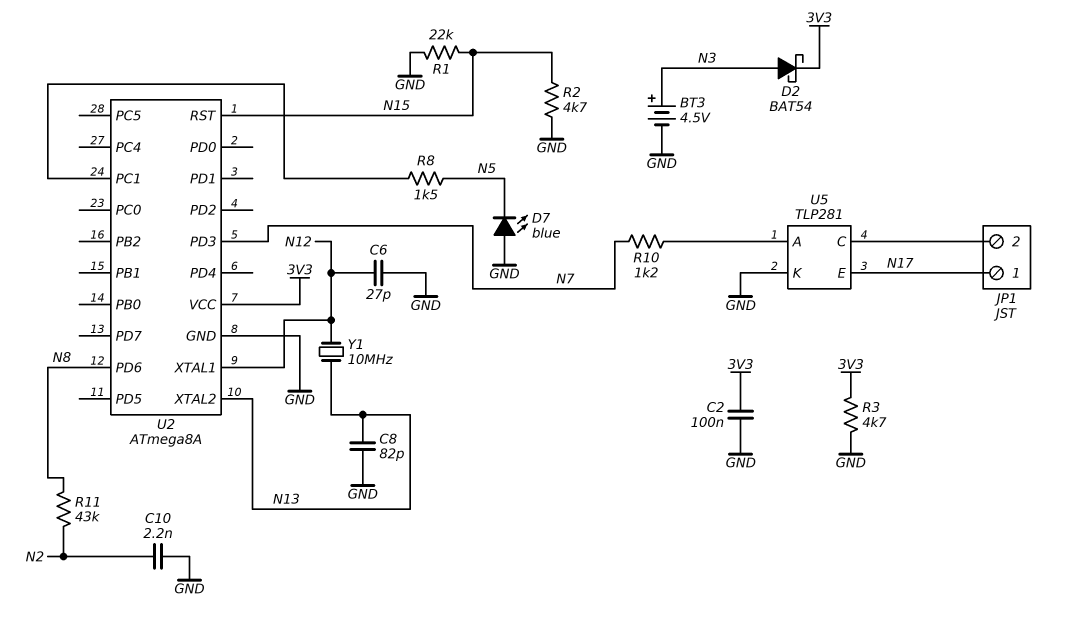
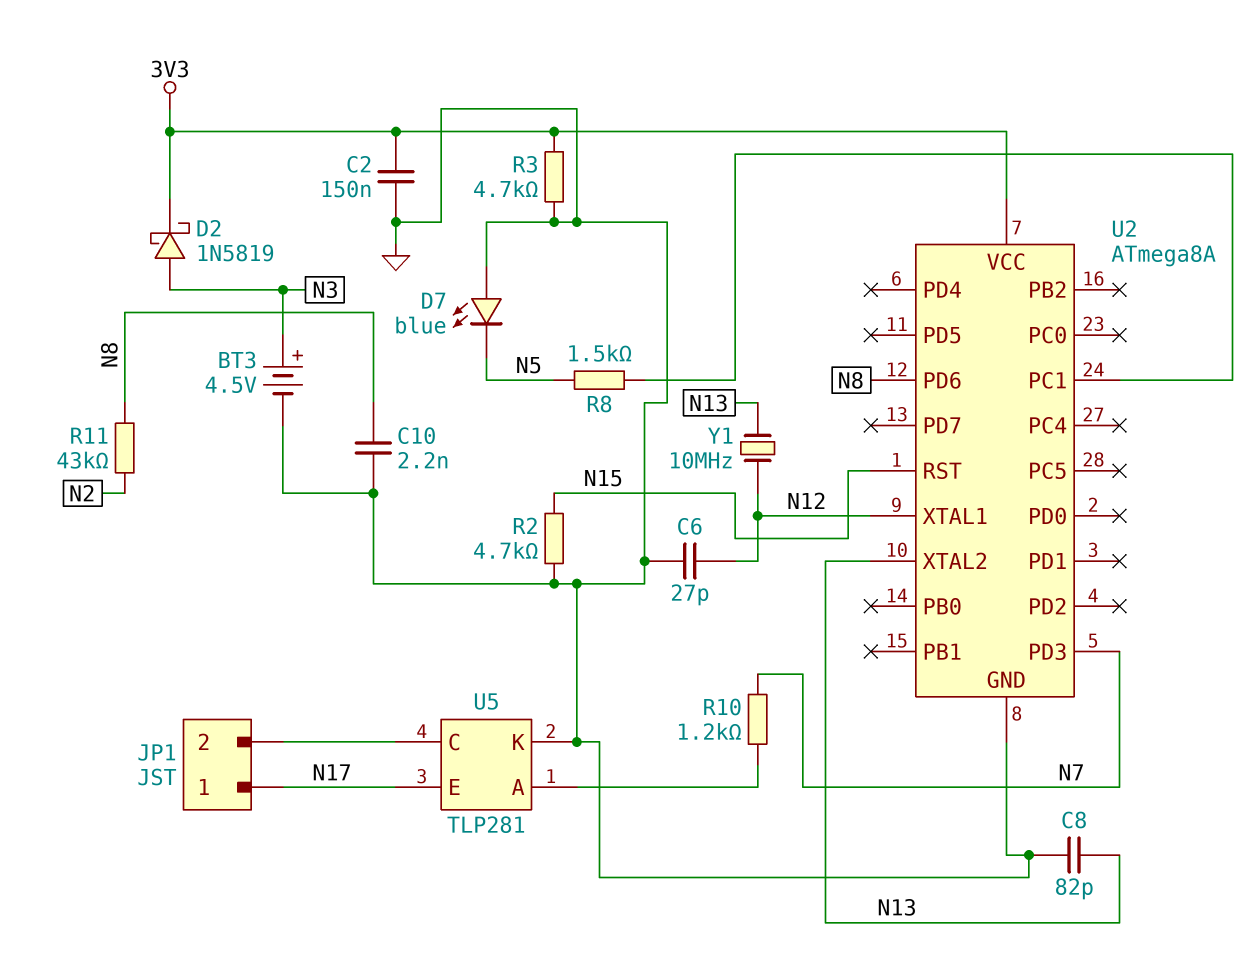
C2: 100nF (3V3, GND) -> 150nF (3V3, GND)
C10: 2.2nF (GND, N2) -> 2.2nF (GND, N8)
D2: schottky BAT54 (A N3, K 3V3) -> schottky 1N5819 (A N3, K 3V3)
R1: 22k (GND, N15) -> none

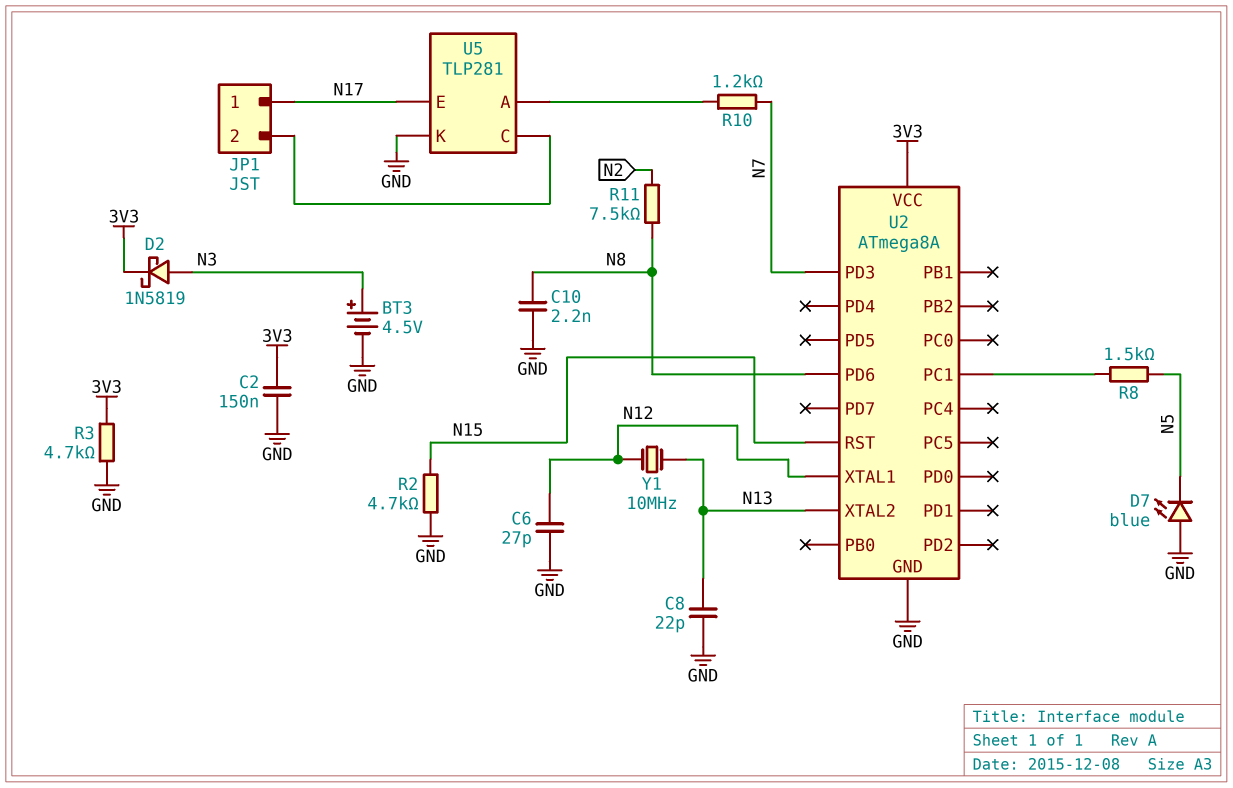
C8: 82pF (GND, N13) -> 22pF (GND, N13)
R11: 43k (N2, N8) -> 7.5k (N2, N8)

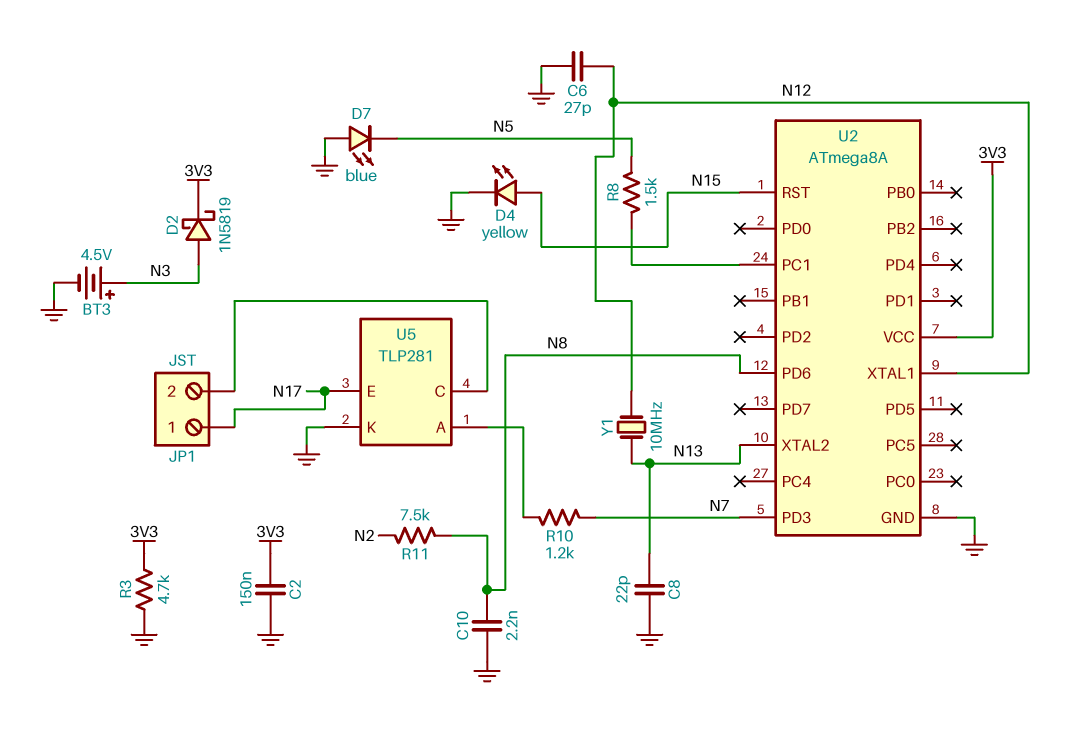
D4: none -> LED yellow (A N15, K GND)
R2: 4.7k (GND, N15) -> none

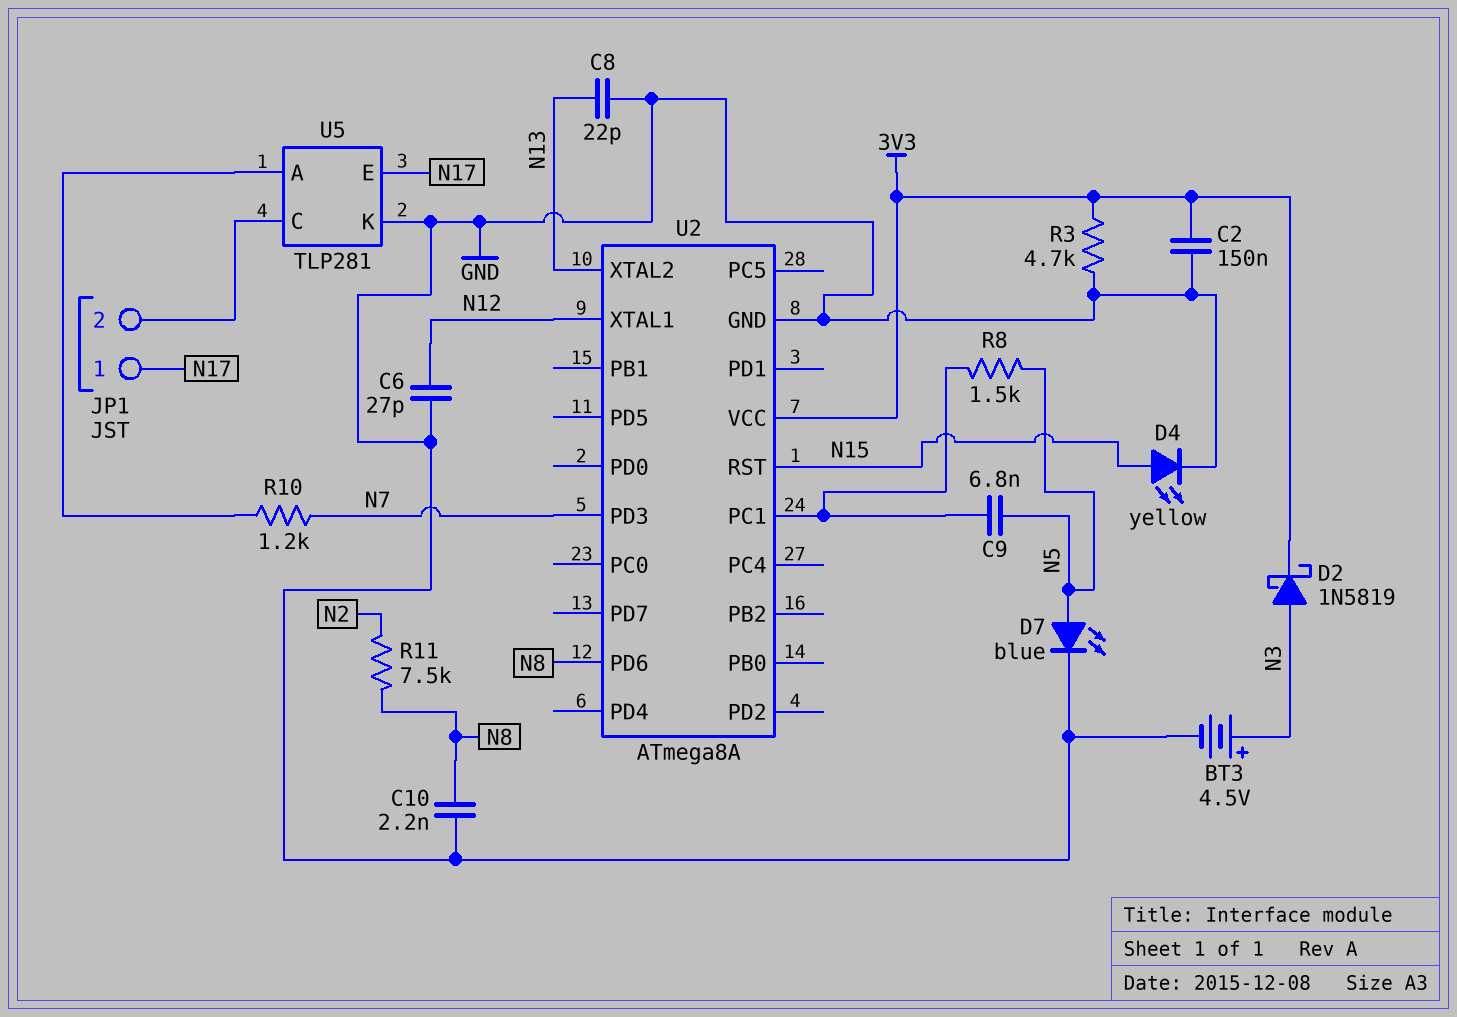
C9: none -> 6.8nF (N5, U2/PC1)
D7: LED blue (A GND, K N5) -> LED blue (A N5, K GND)
Y1: 10MHz (N12, N13) -> none

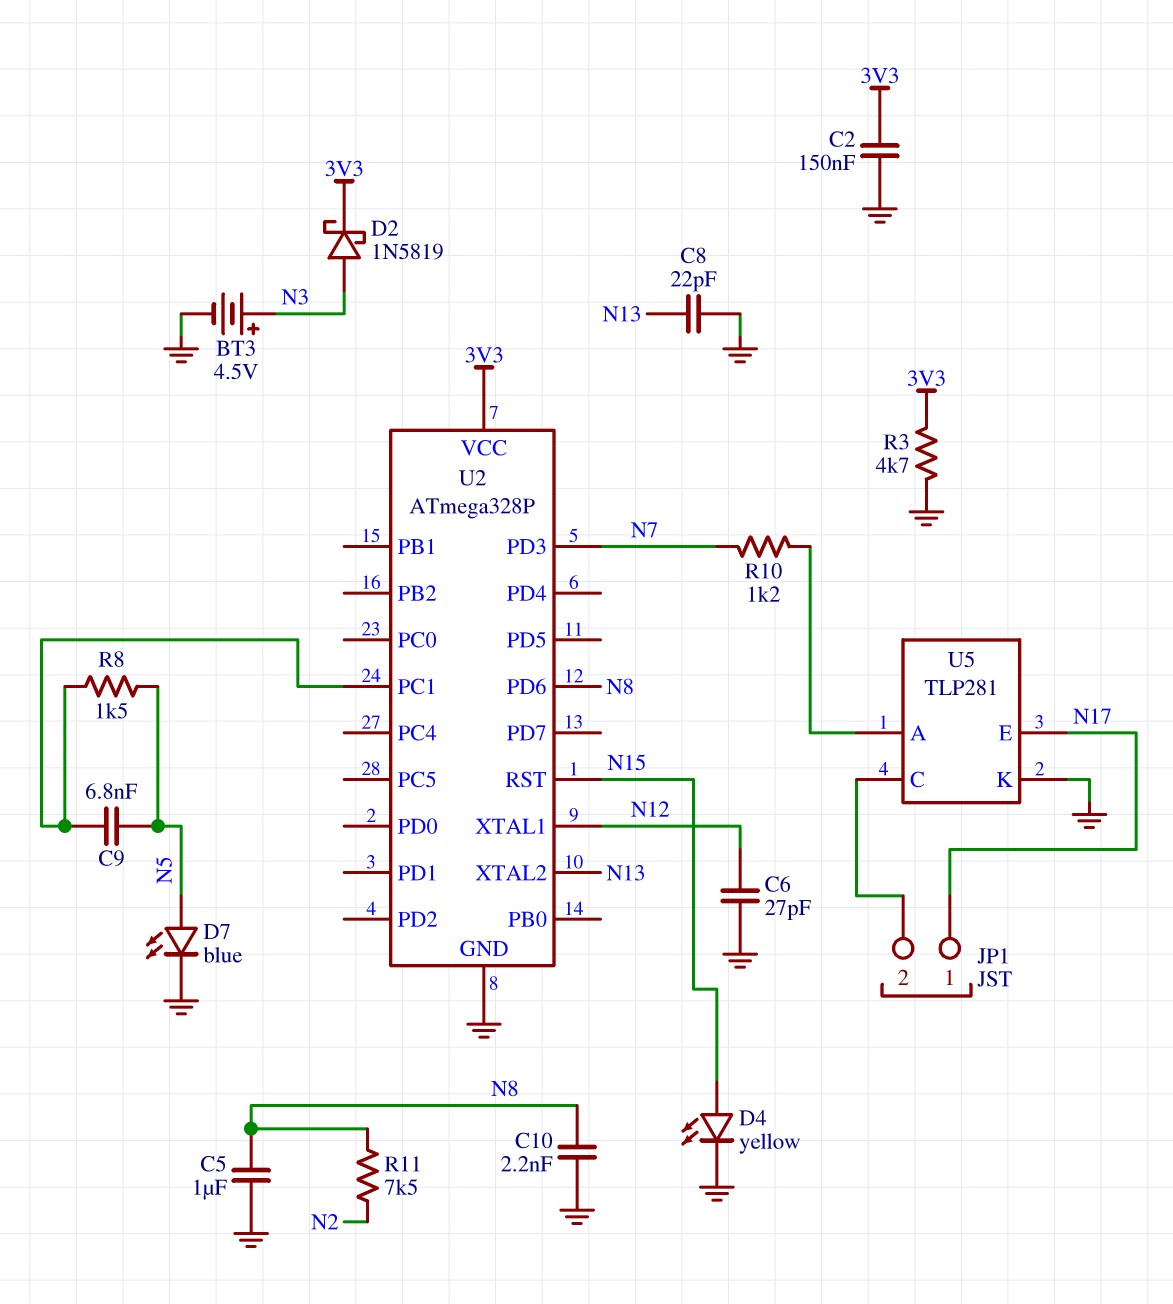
C5: none -> 1uF (GND, N8)
U2: ATmega8A -> ATmega328P

